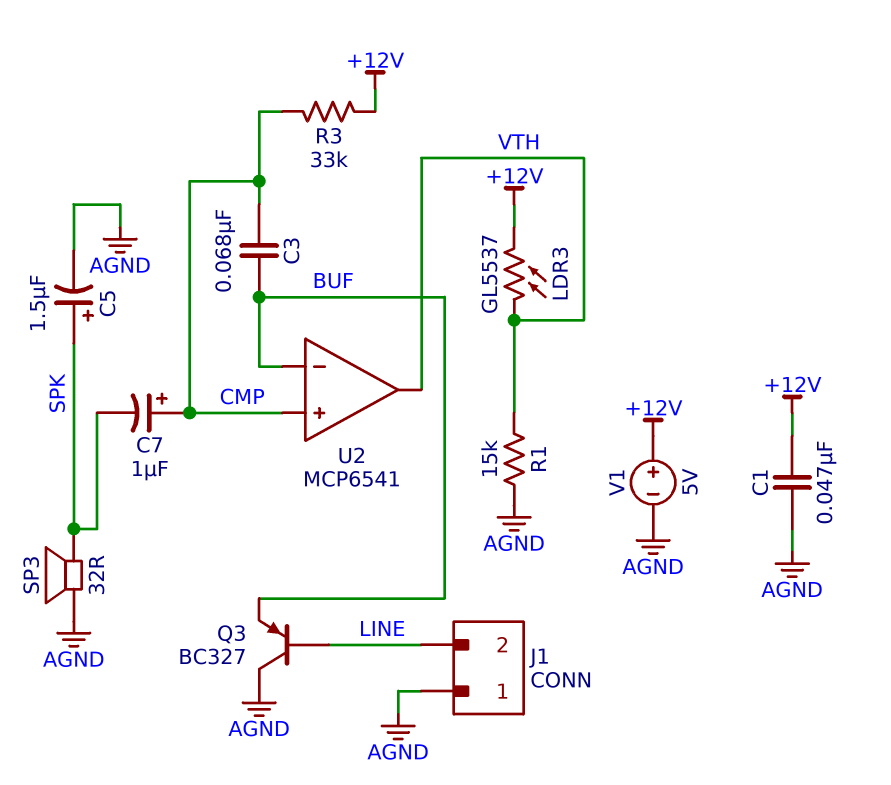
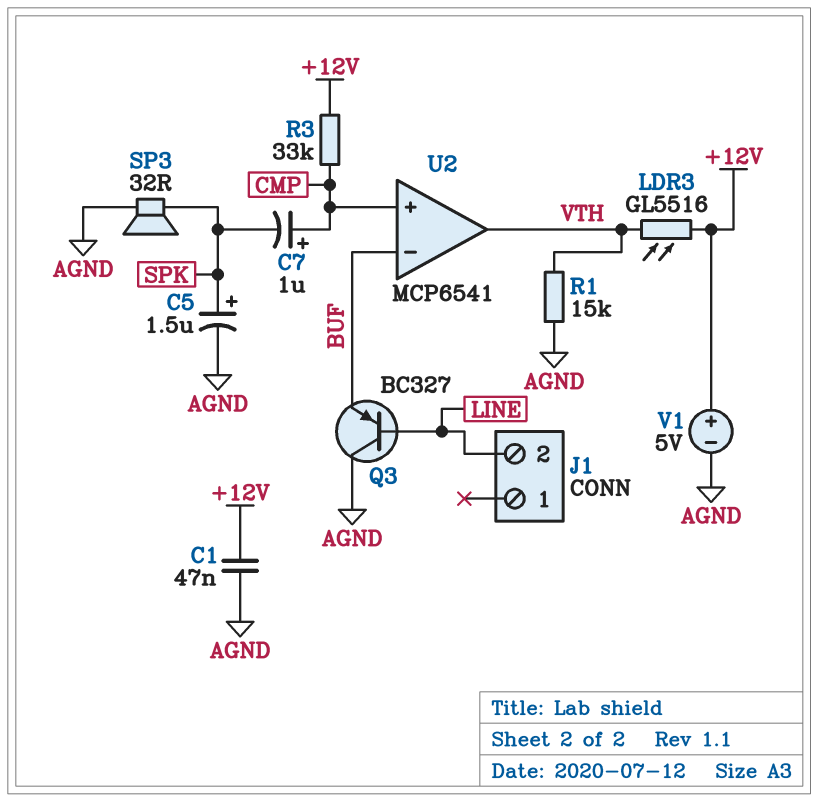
C3: 68nF (BUF, CMP) -> none
J1 pin 1: AGND -> none
LDR3: GL5537 (+12V, VTH) -> GL5516 (+12V, VTH)

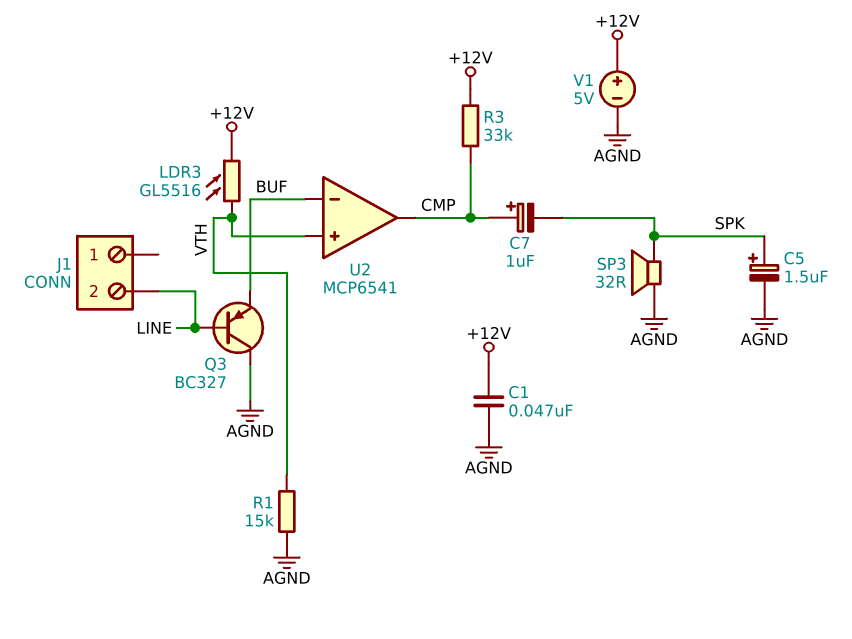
U2 pin in+: CMP -> VTH
U2 pin out: VTH -> CMP

